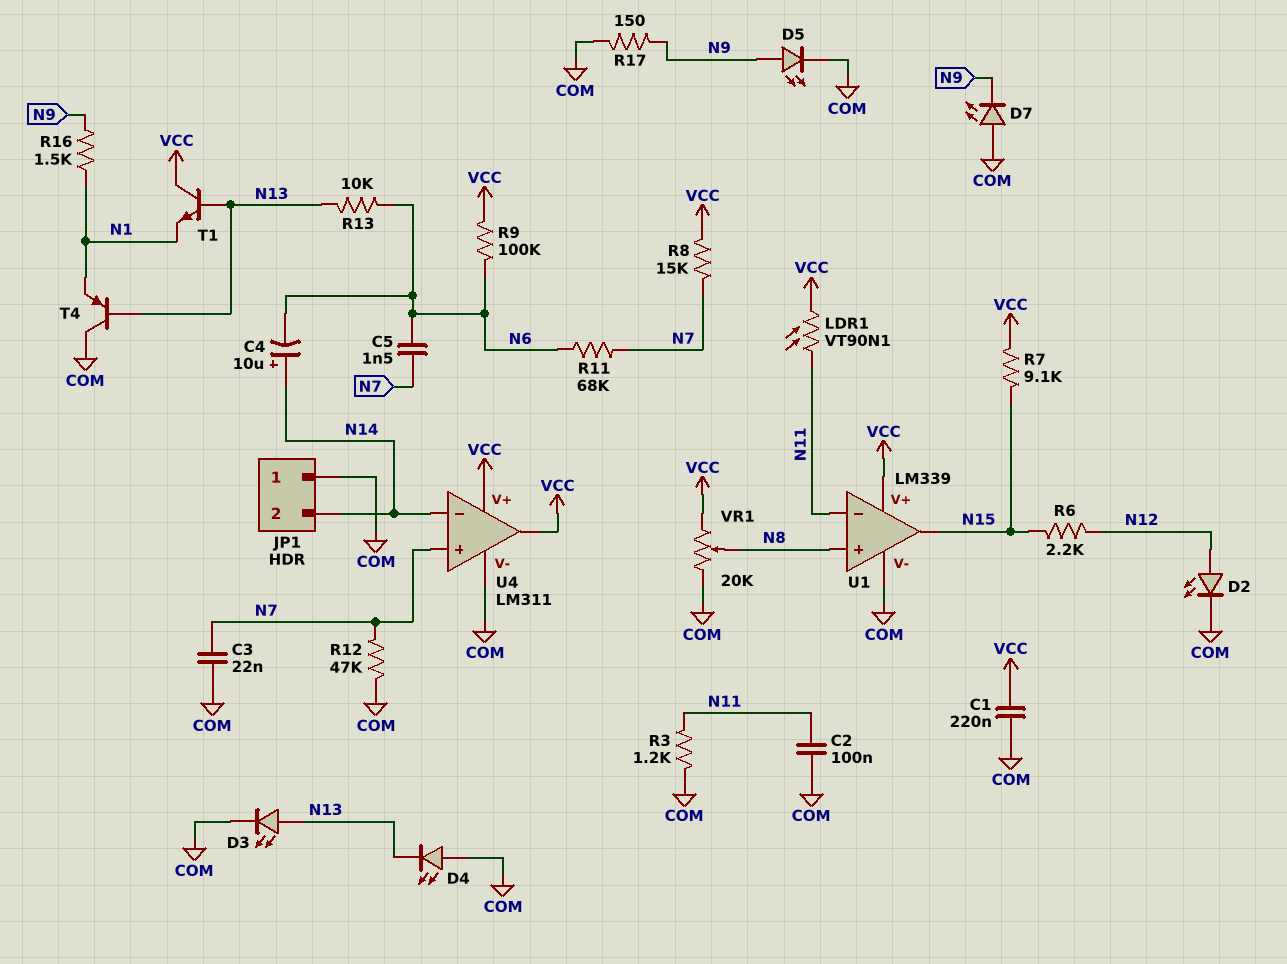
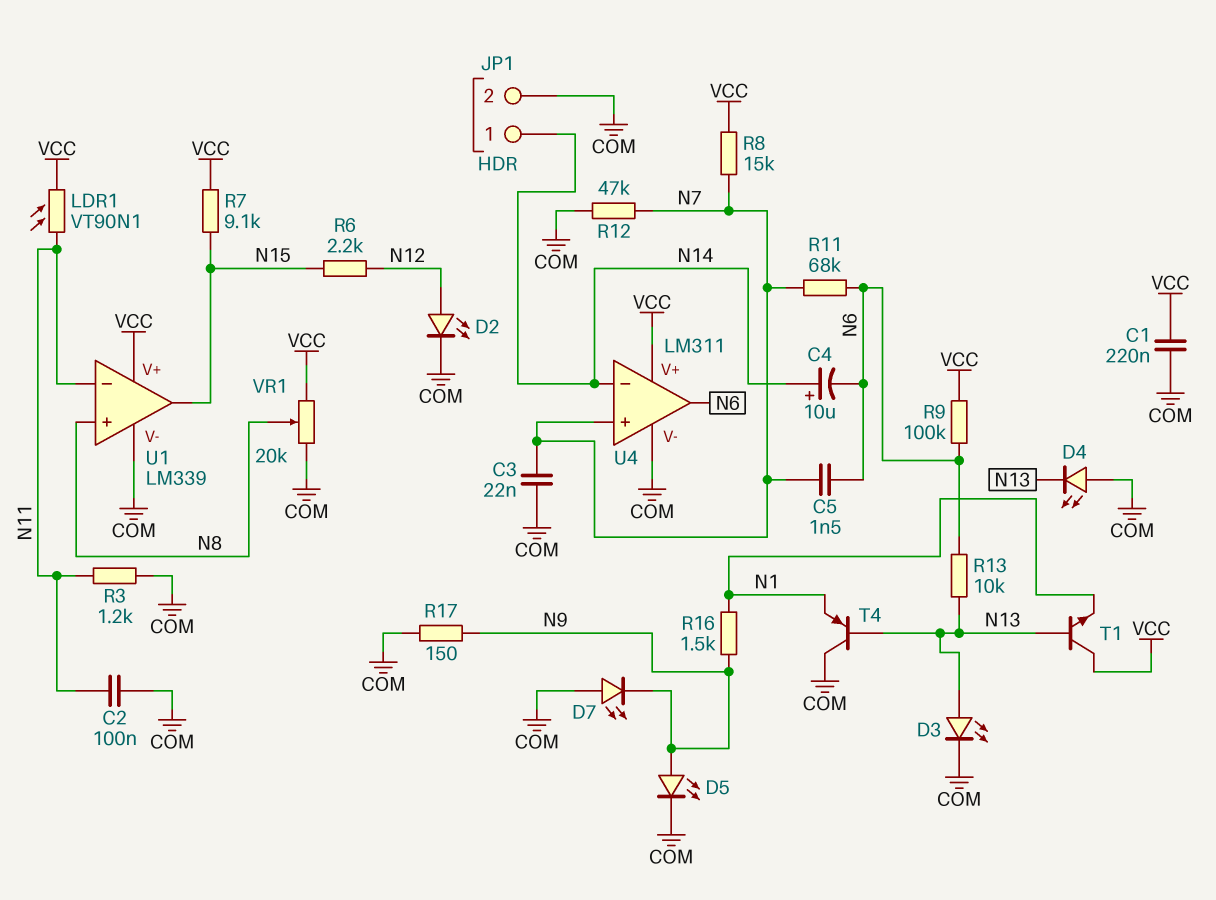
JP1 pin 1: COM -> N14
JP1 pin 2: N14 -> COM
U4 pin out: VCC -> N6

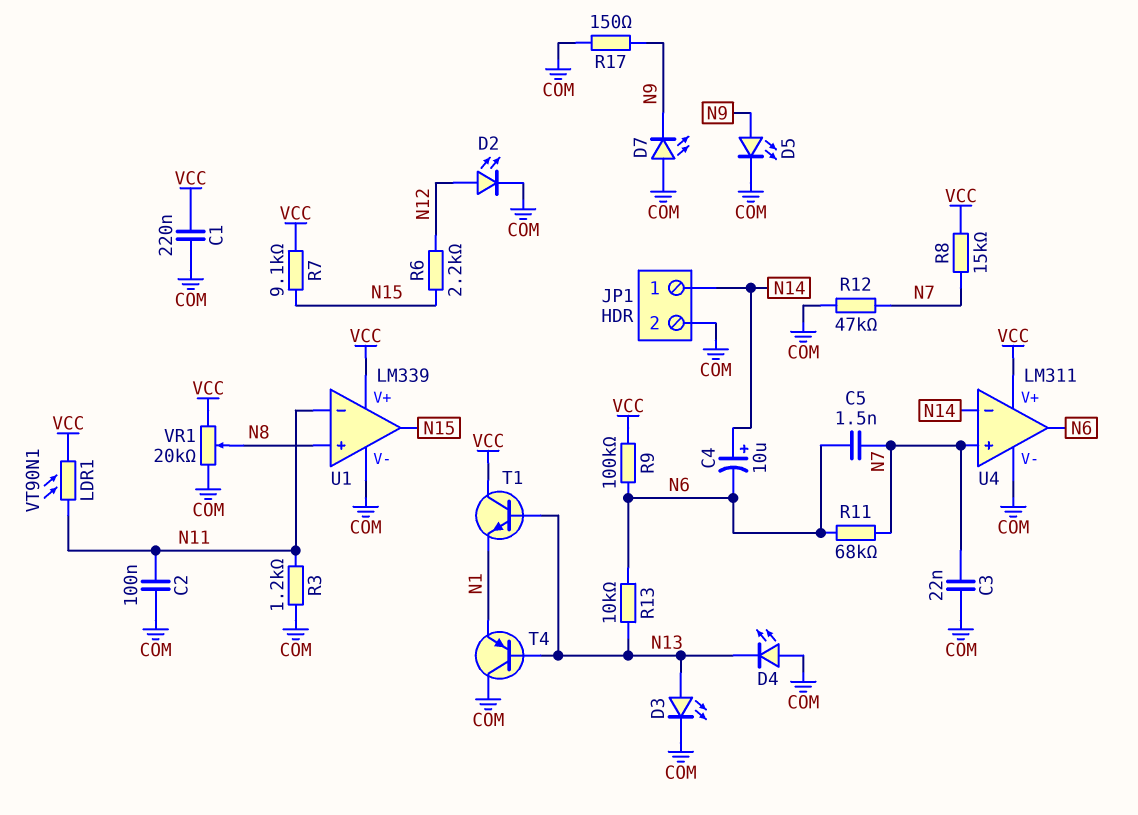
R16: 1.5k (N1, N9) -> none

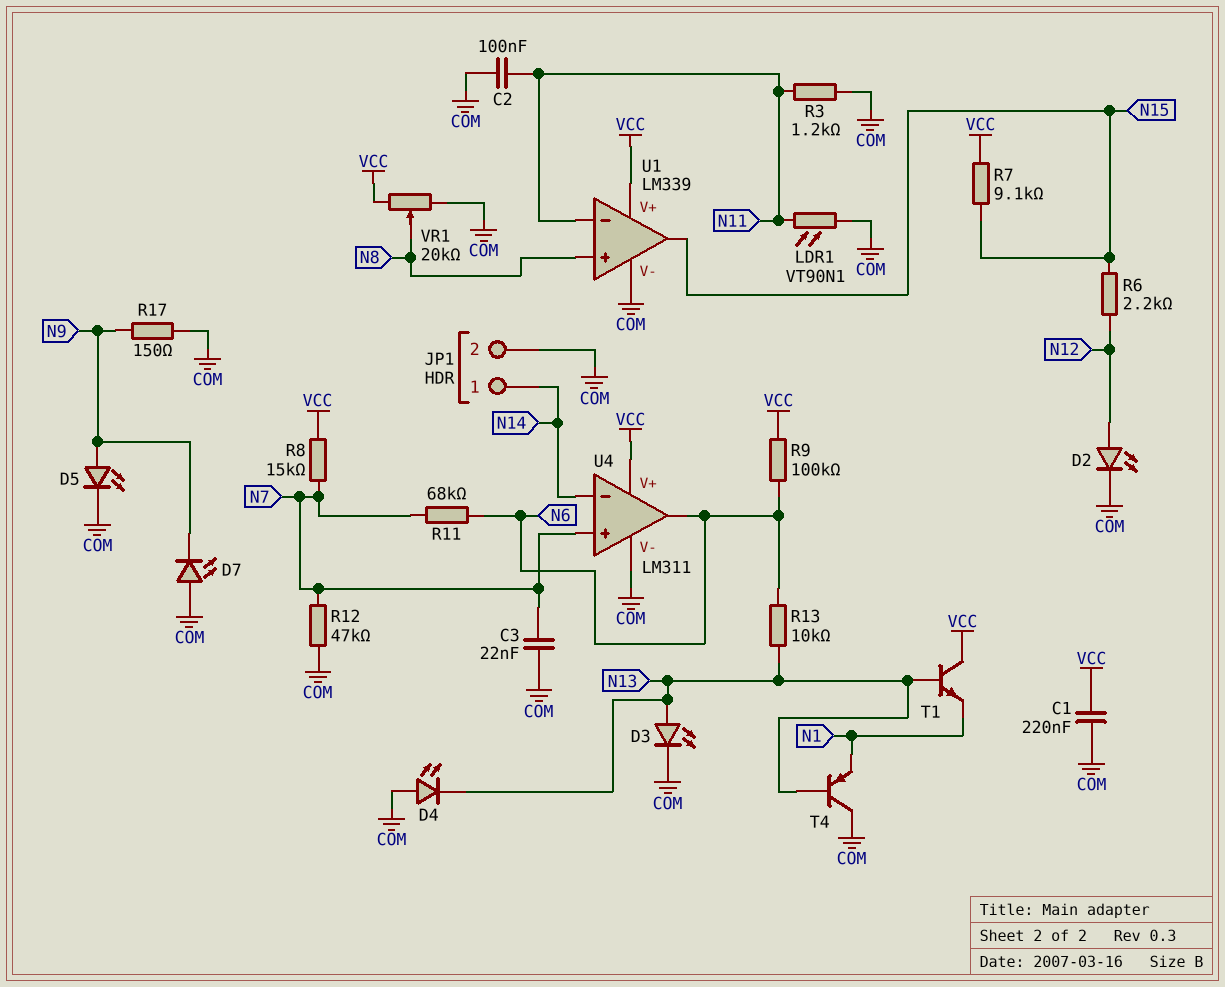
C4: 10uF (plus N14, minus N6) -> none
C5: 1.5nF (N6, N7) -> none
LDR1: VT90N1 (N11, VCC) -> VT90N1 (COM, N11)

